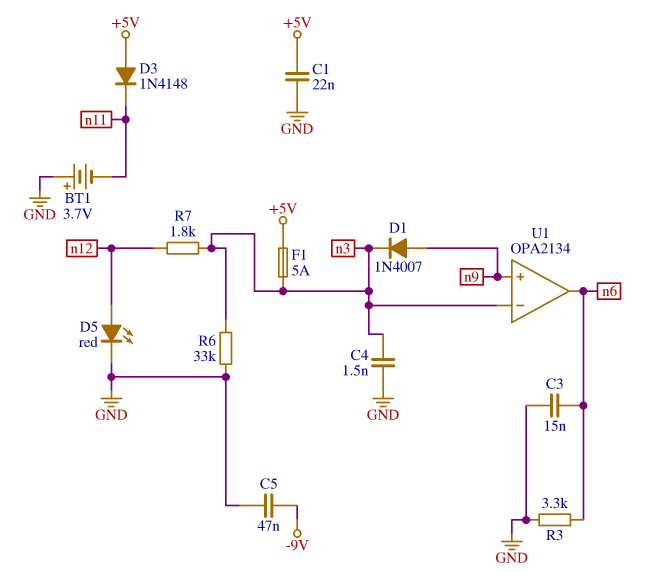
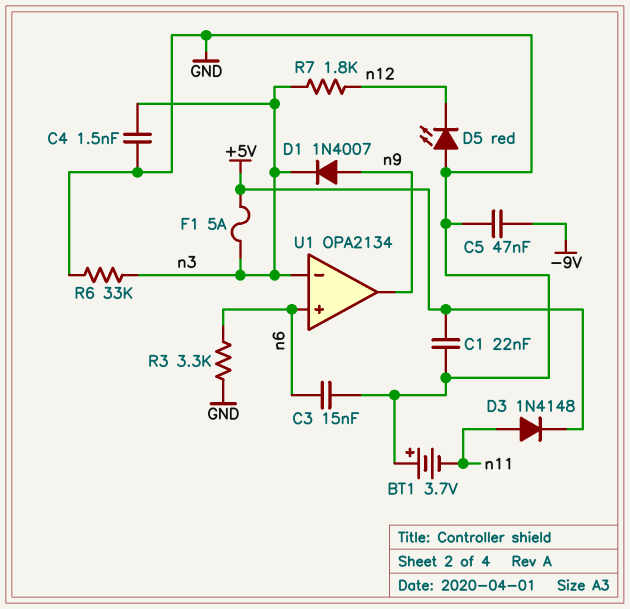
D3: diode 1N4148 (A +5V, K n11) -> diode 1N4148 (A n11, K +5V)
D5: LED red (A n12, K GND) -> LED red (A GND, K n12)
U1 pin in+: n9 -> n6
U1 pin out: n6 -> n9

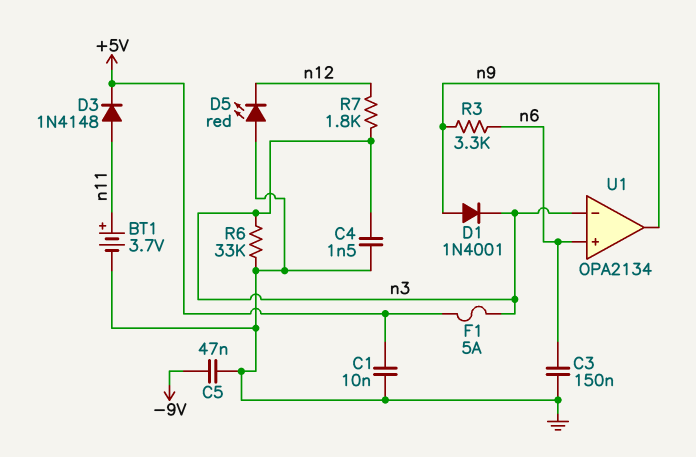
BT1: 3.7V (plus GND, minus n11) -> 3.7V (plus n11, minus GND)
C1: 22nF (+5V, GND) -> 10nF (+5V, GND)
C3: 15nF (GND, n6) -> 150nF (GND, n6)
D1: diode 1N4007 (A n9, K n3) -> diode 1N4001 (A n9, K n3)
R3: 3.3k (GND, n6) -> 3.3k (n6, n9)

